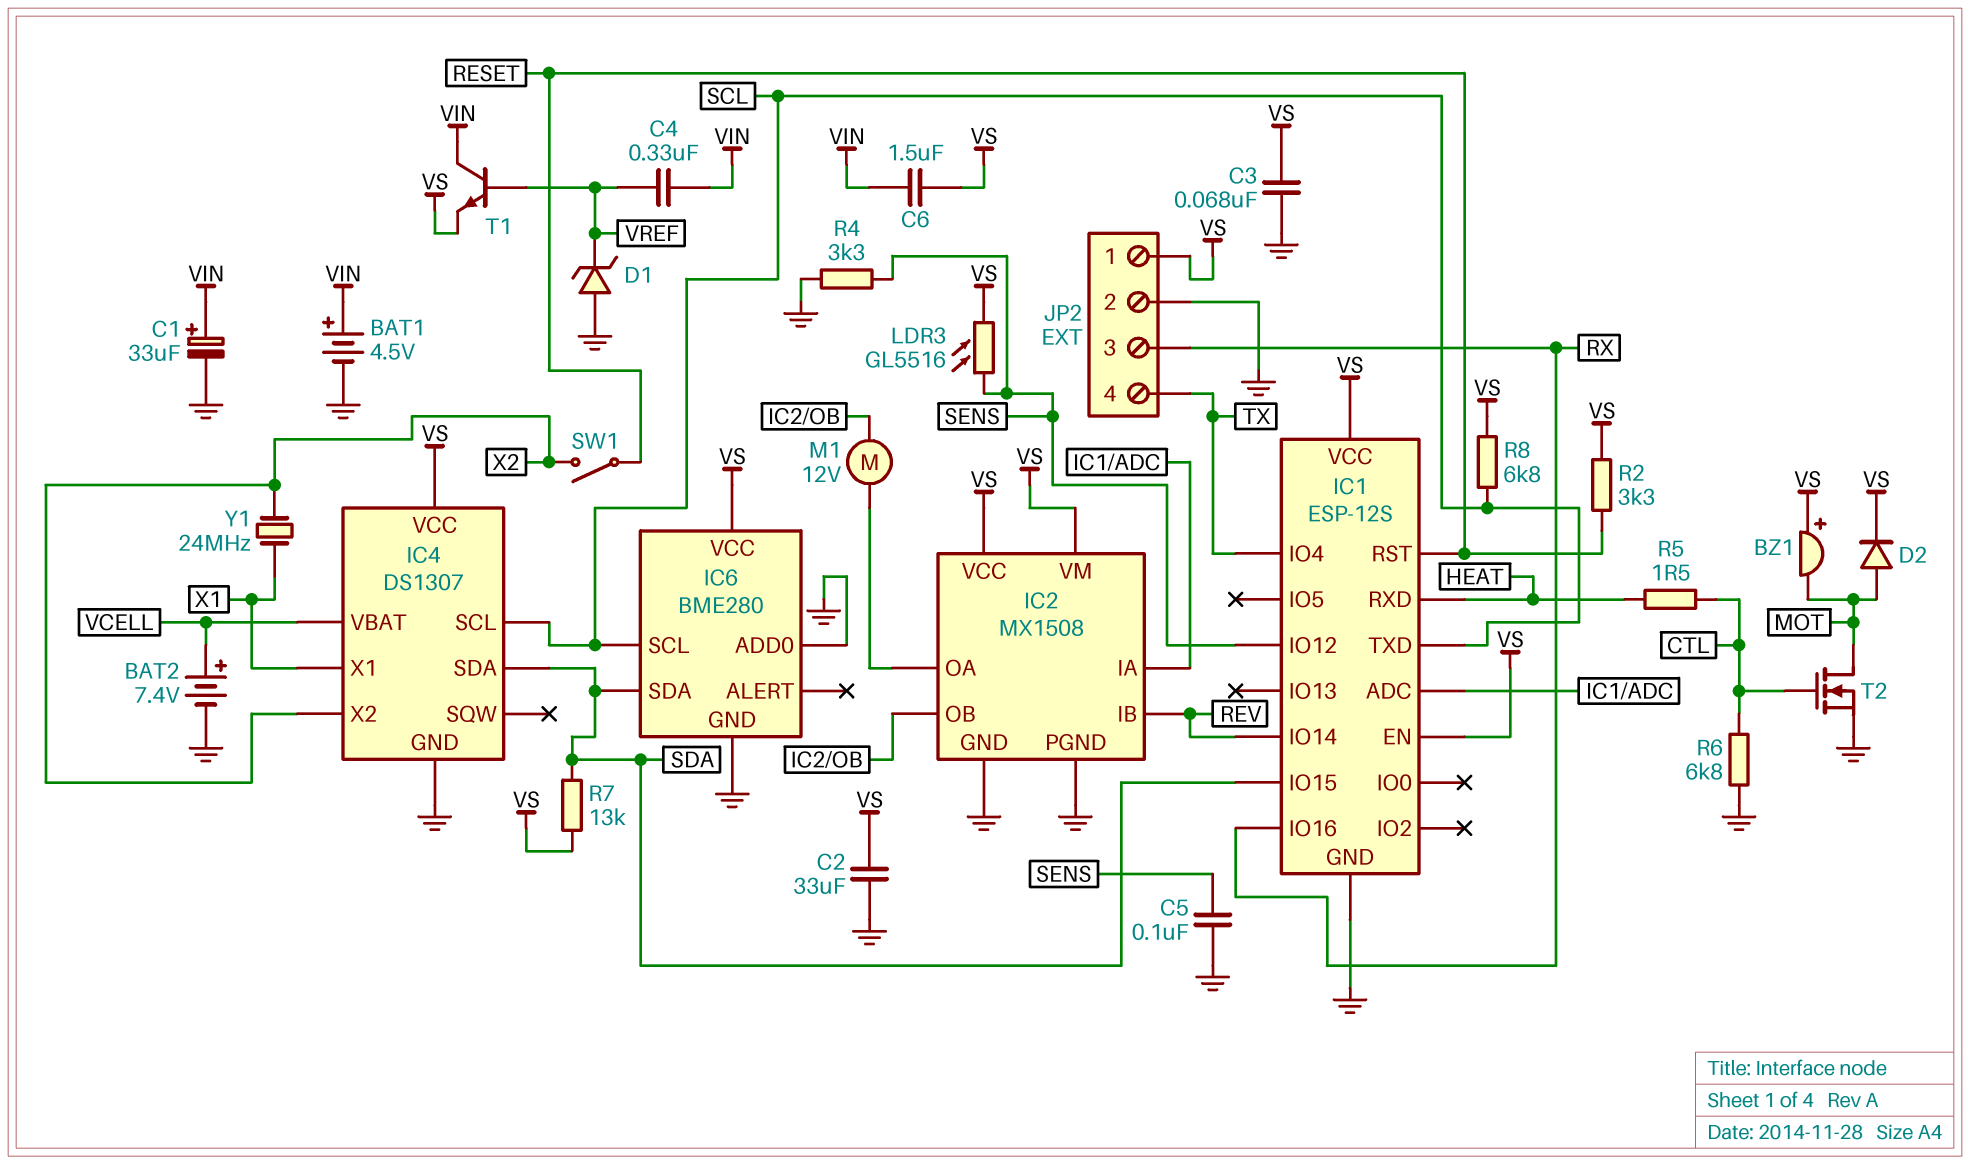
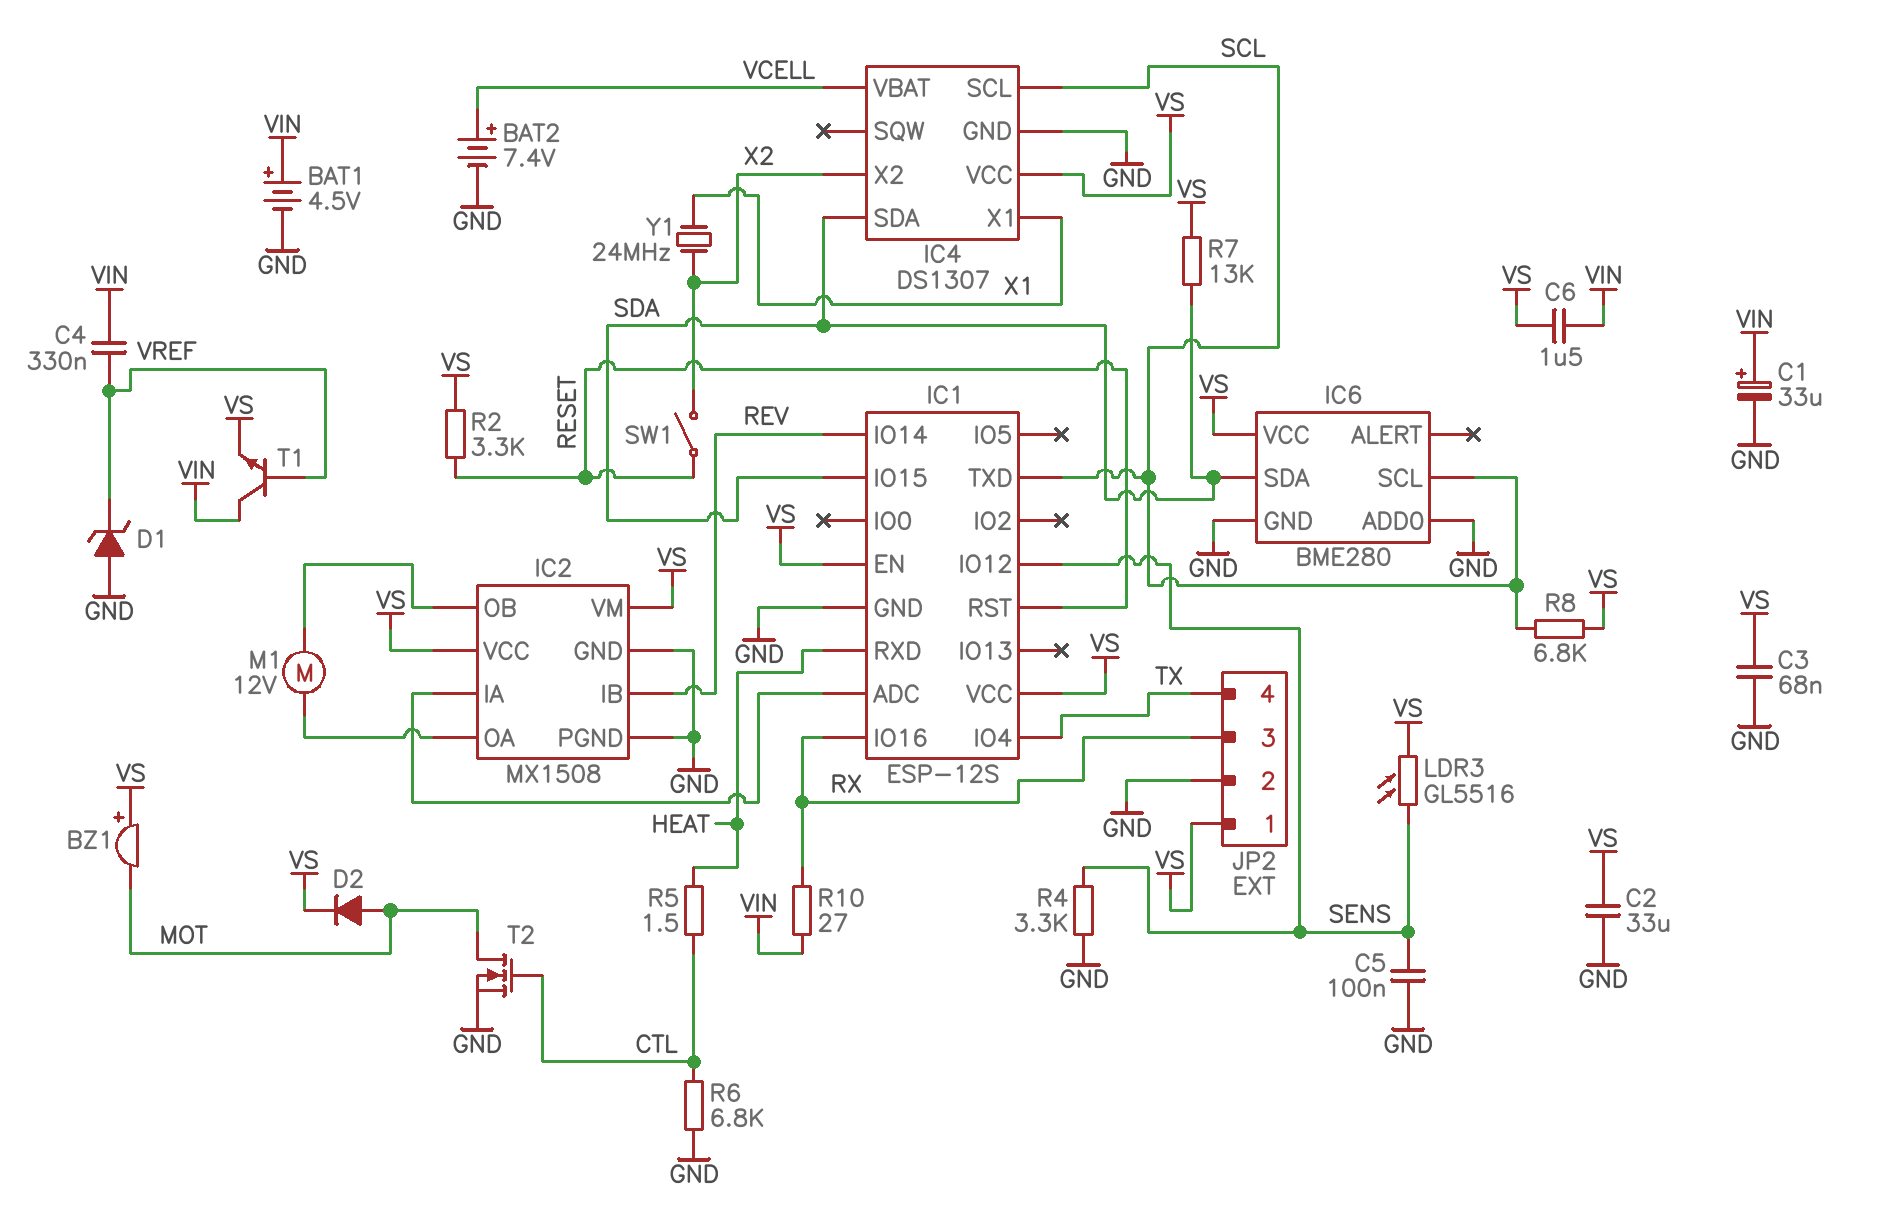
R10: none -> 27 (RX, VIN)

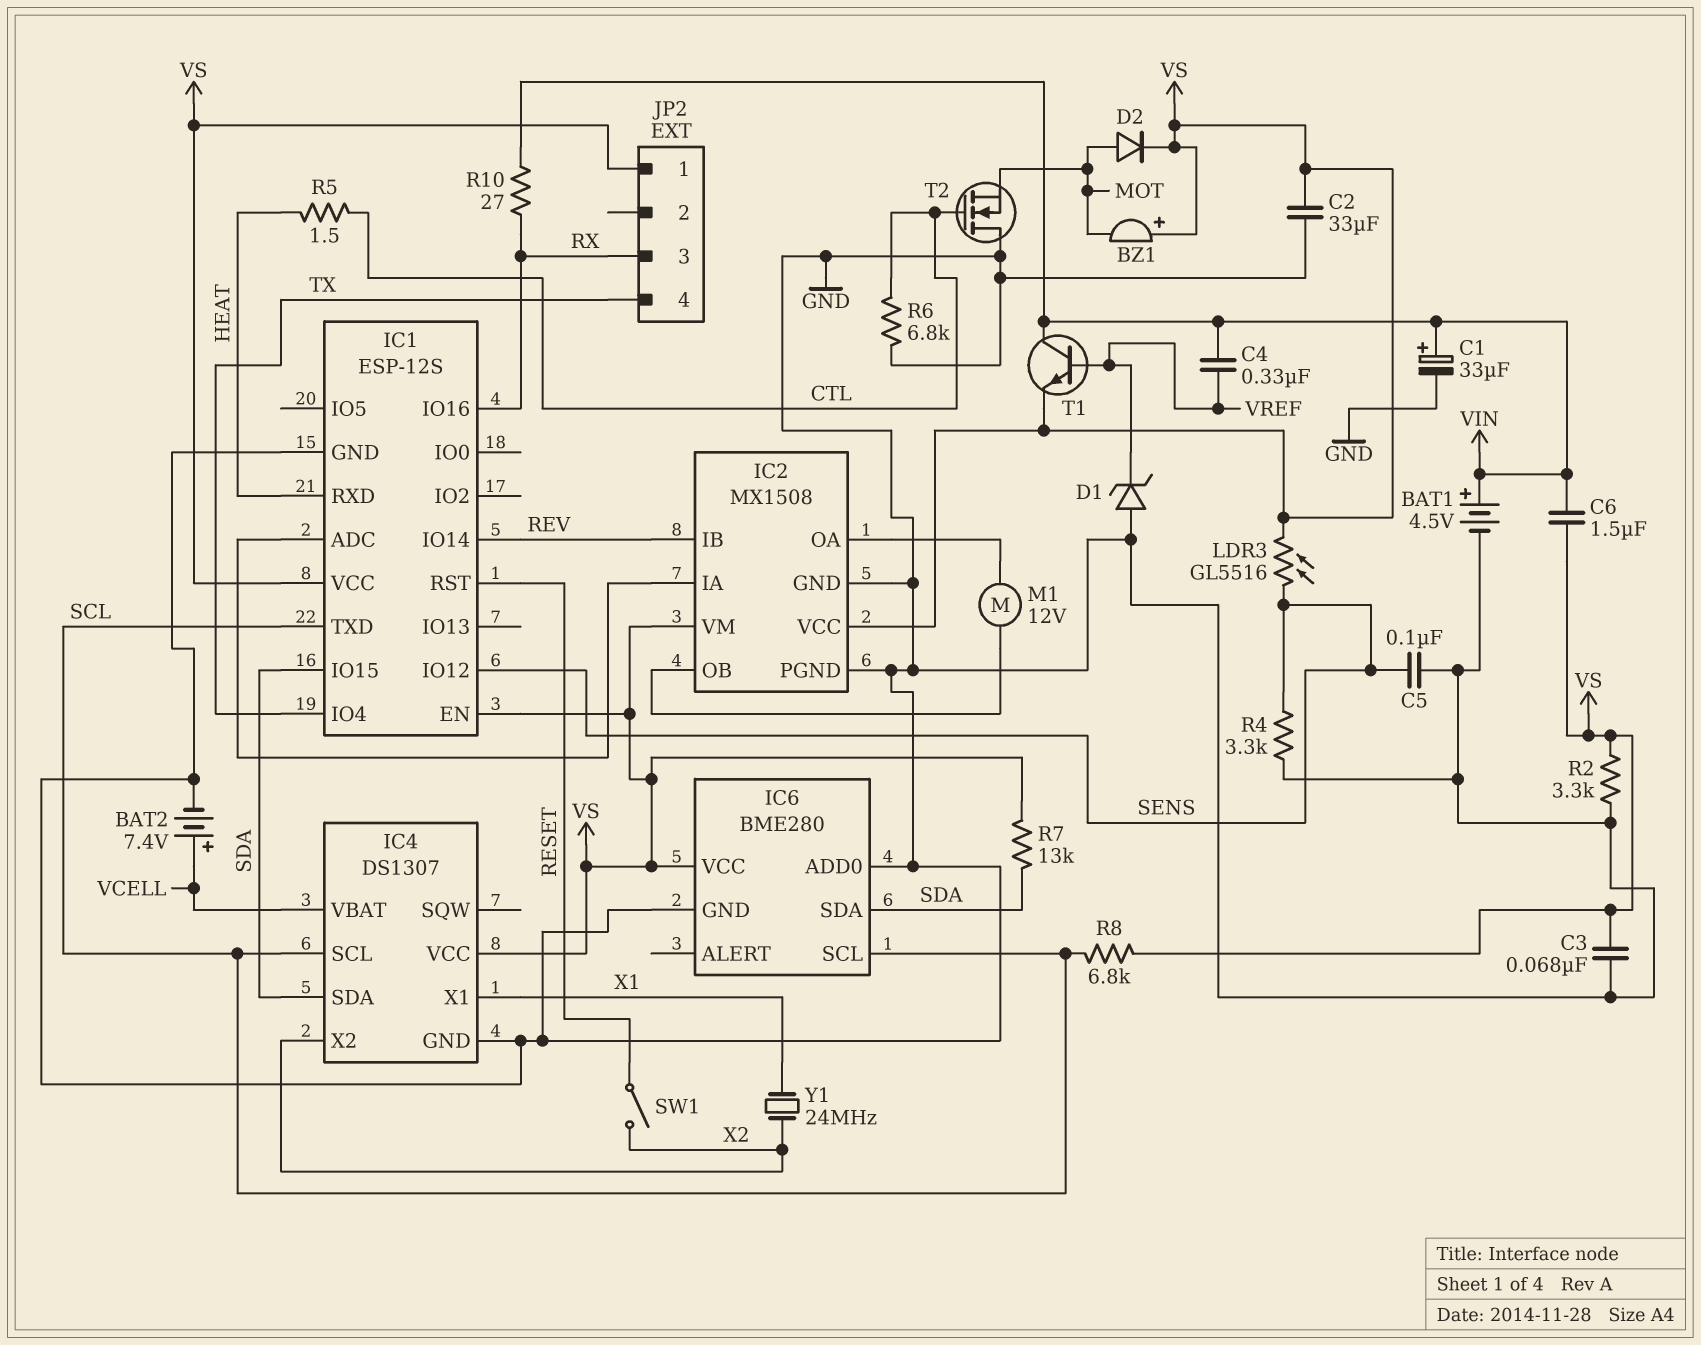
JP2 pin 2: GND -> none
R2: 3.3k (RESET, VS) -> 3.3k (GND, VS)
T2: NMOS (G CTL, D MOT, S GND) -> NMOS (G CTL, D GND, S MOT)

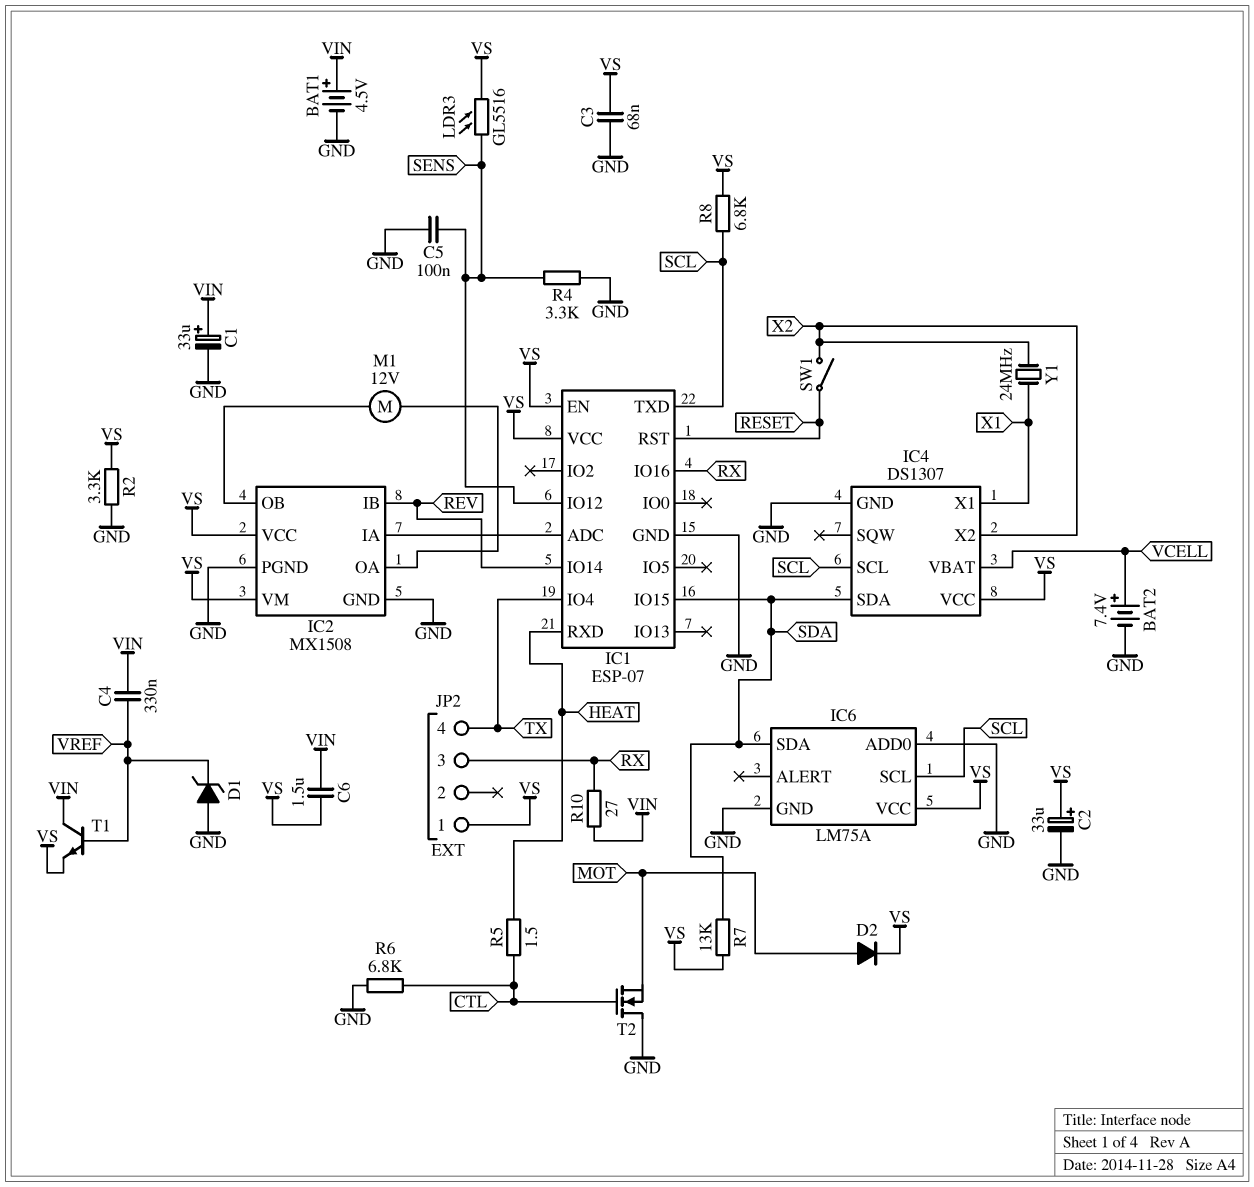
BZ1: buzzer (plus VS, minus MOT) -> none
C2: 33uF (GND, VS) -> 33uF (plus VS, minus GND)
IC1: ESP-12S -> ESP-07
IC6: BME280 -> LM75A

